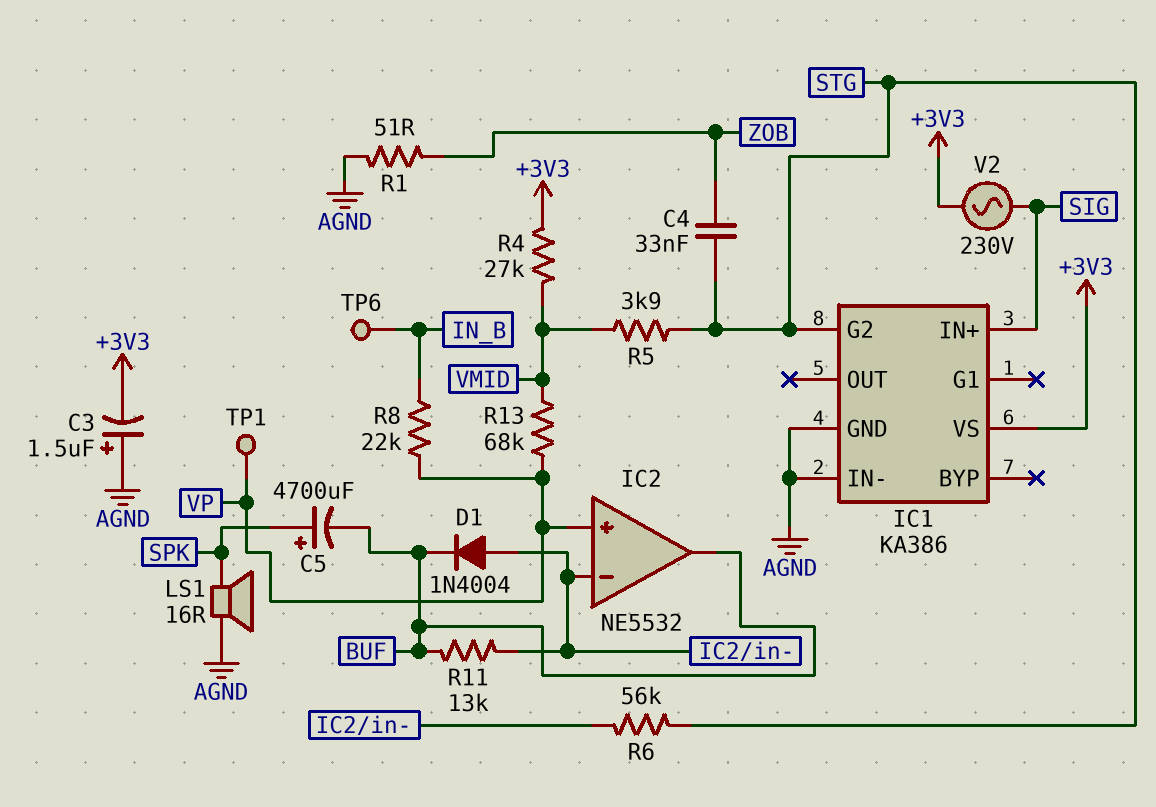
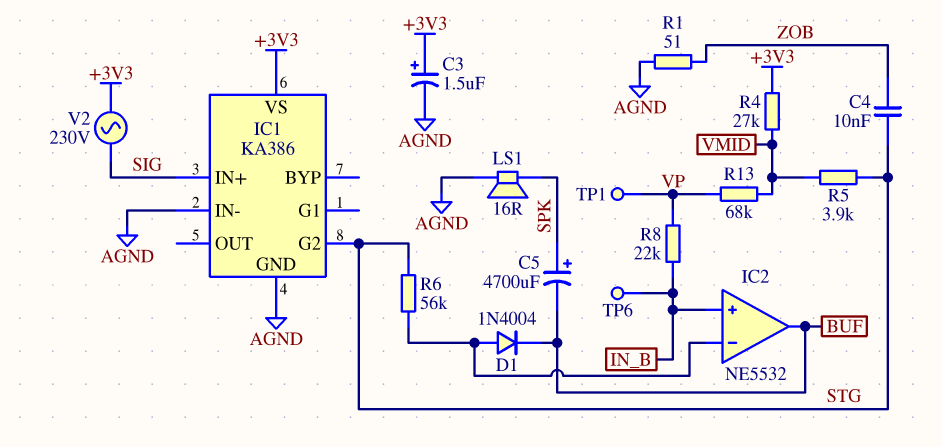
C3: 1.5uF (plus AGND, minus +3V3) -> 1.5uF (plus +3V3, minus AGND)
C4: 33nF (STG, ZOB) -> 10nF (STG, ZOB)
IC2 pin in+: VP -> IN_B
R11: 13k (BUF, IC2/in-) -> none

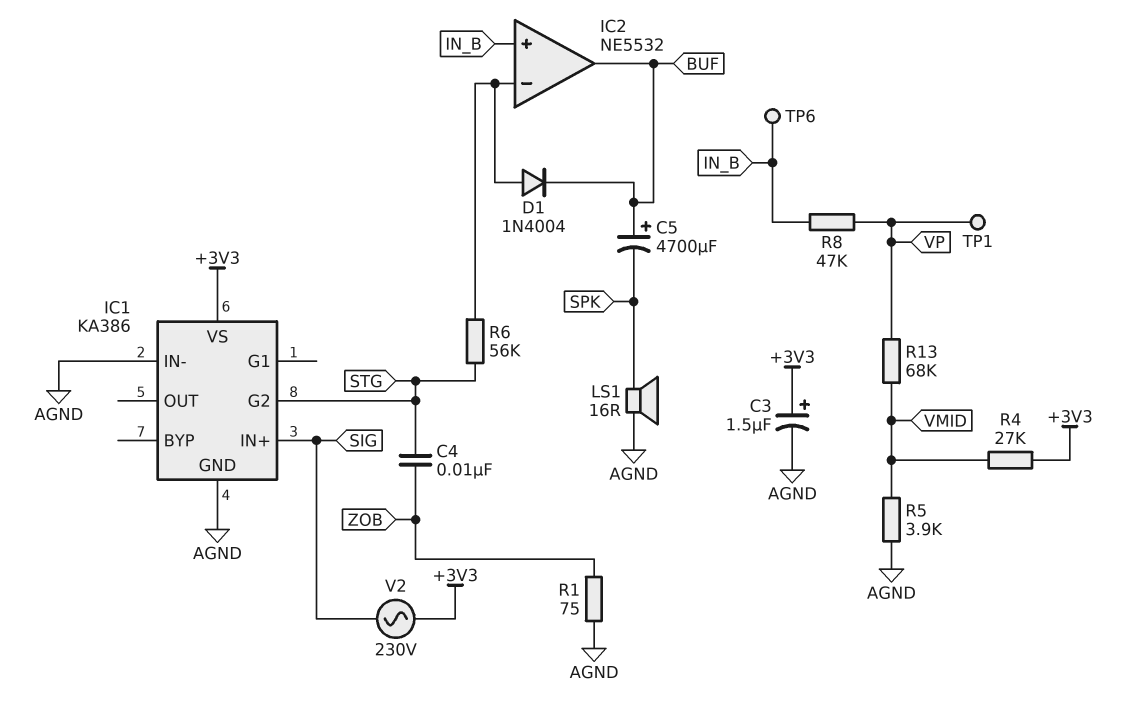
C5: 4700uF (plus SPK, minus BUF) -> 4700uF (plus BUF, minus SPK)
R1: 51 (AGND, ZOB) -> 75 (AGND, ZOB)
R5: 3.9k (STG, VMID) -> 3.9k (AGND, VMID)
R8: 22k (IN_B, VP) -> 47k (IN_B, VP)

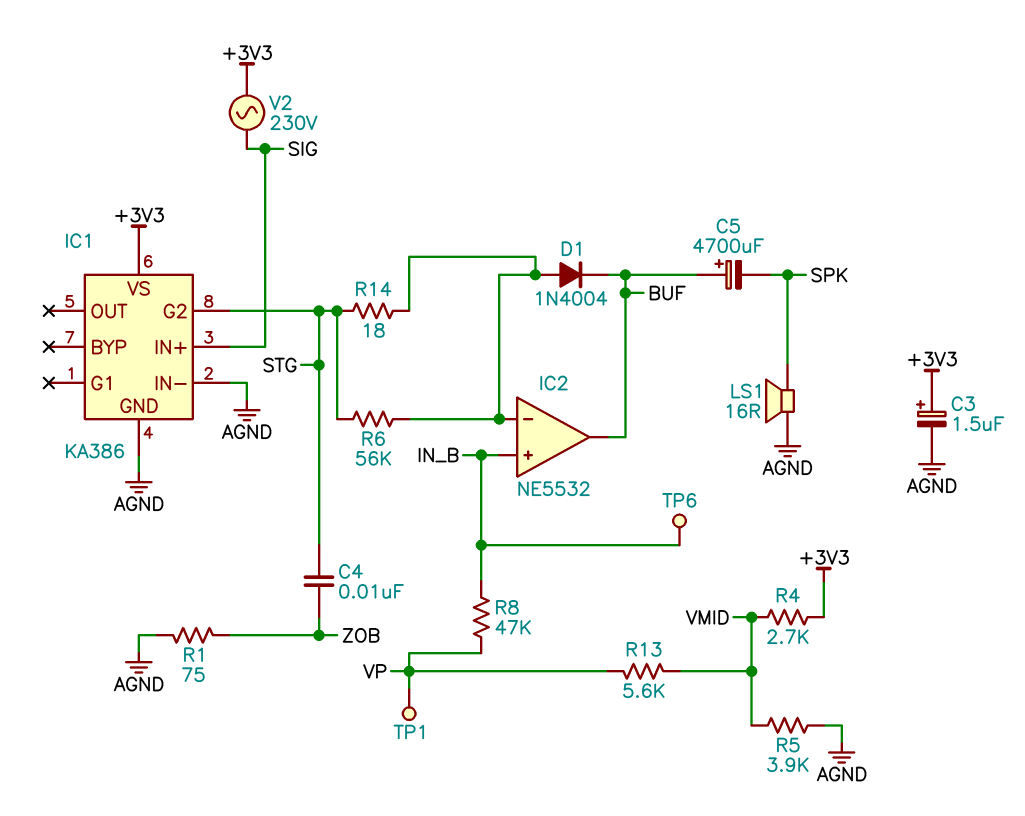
R4: 27k (+3V3, VMID) -> 2.7k (+3V3, VMID)
R13: 68k (VMID, VP) -> 5.6k (VMID, VP)
R14: none -> 18 (IC2/in-, STG)

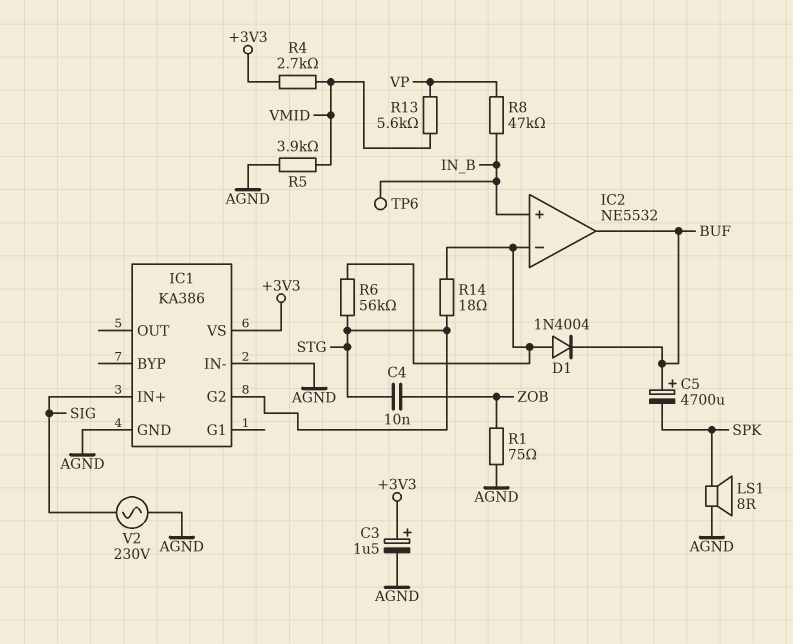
LS1: speaker 16R (AGND, SPK) -> speaker 8R (AGND, SPK)
TP1: test point (VP) -> none
V2: AC 230V (+3V3, SIG) -> AC 230V (AGND, SIG)

